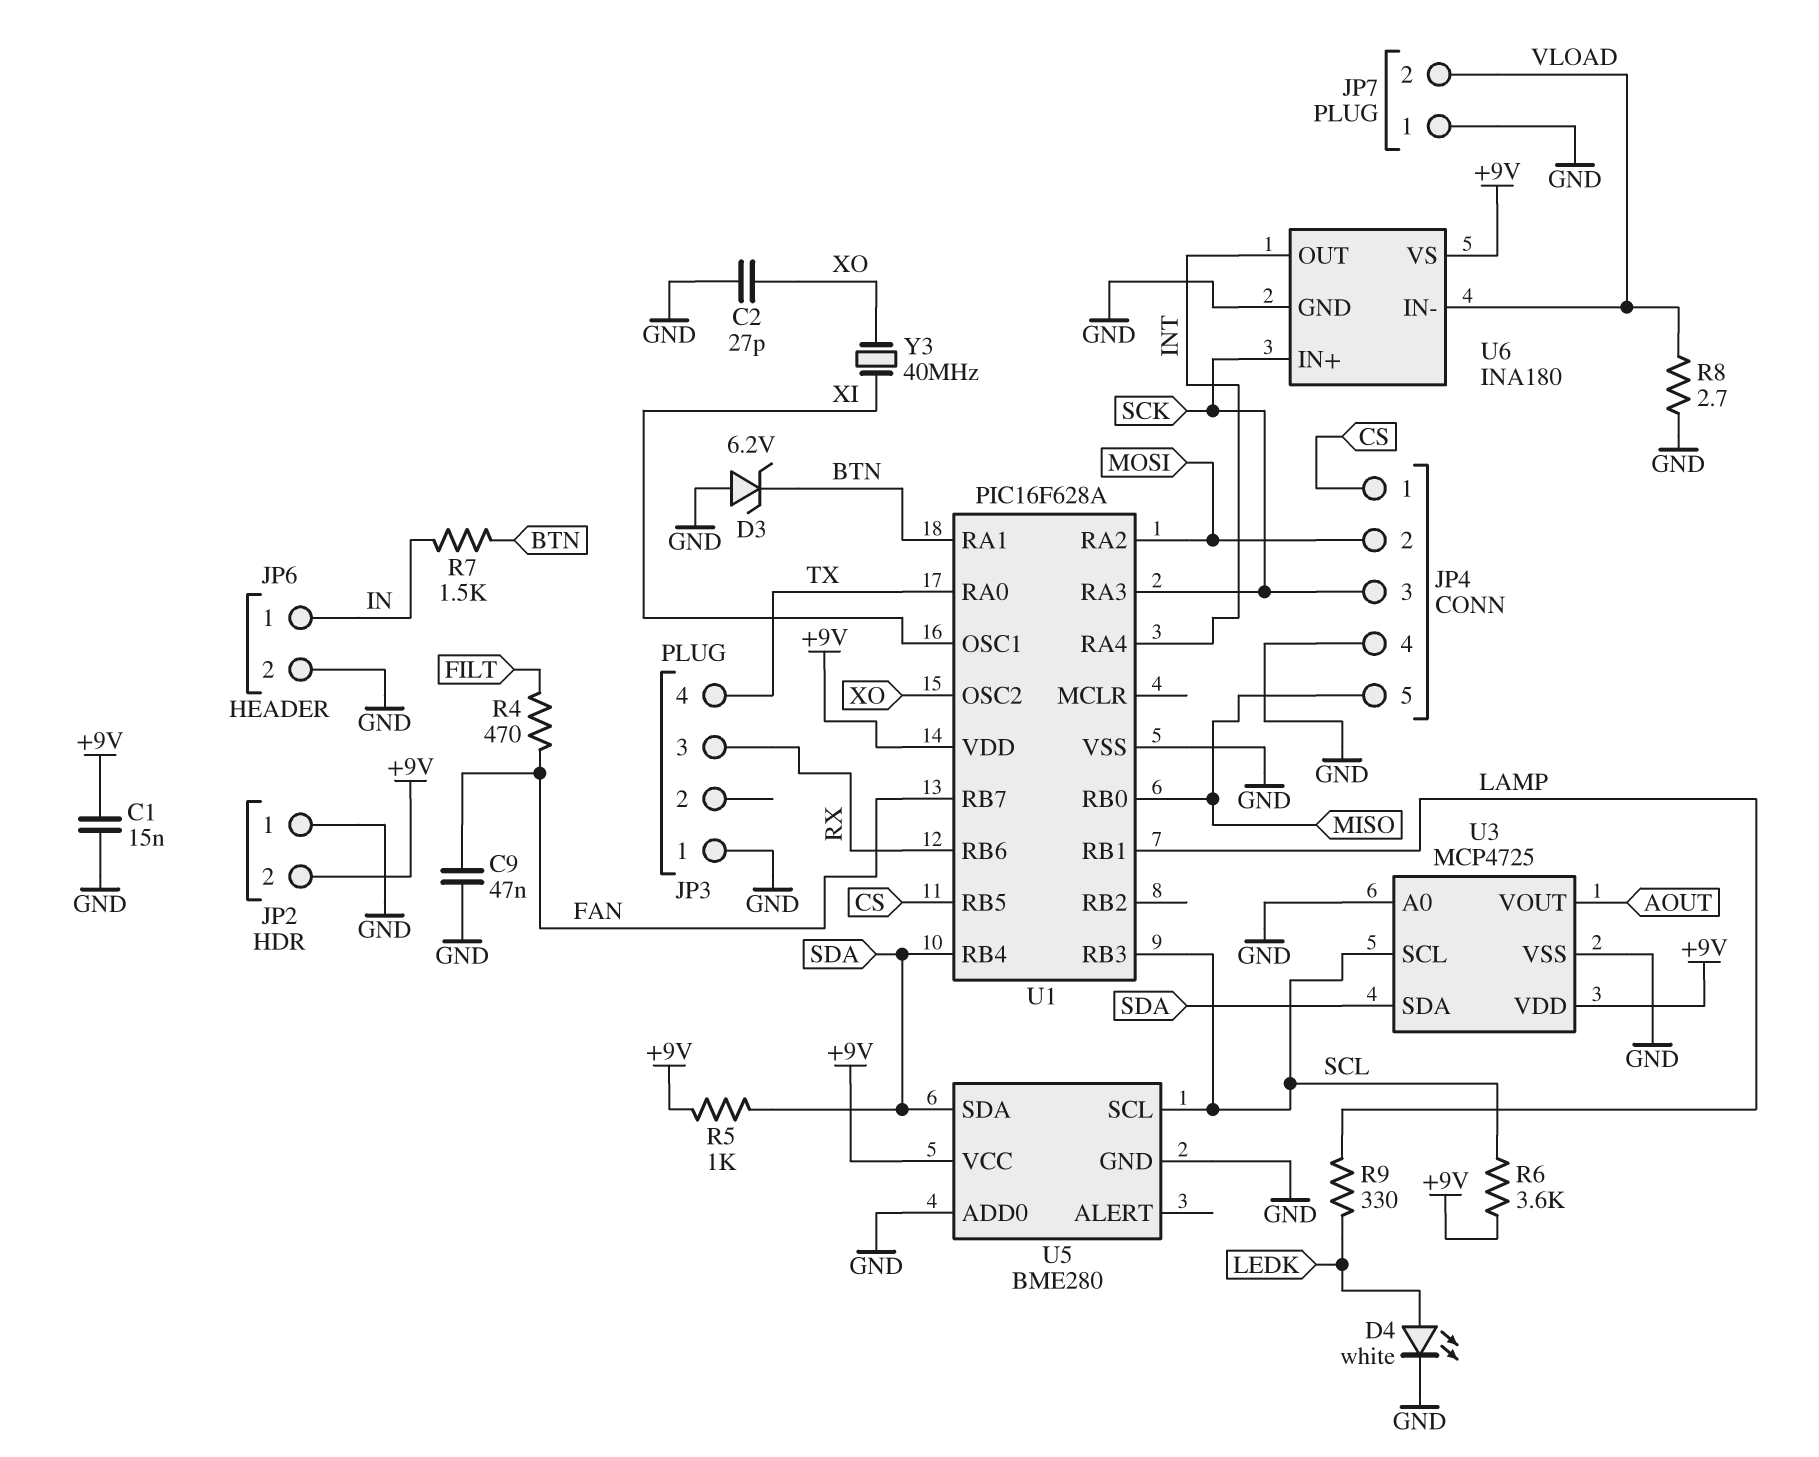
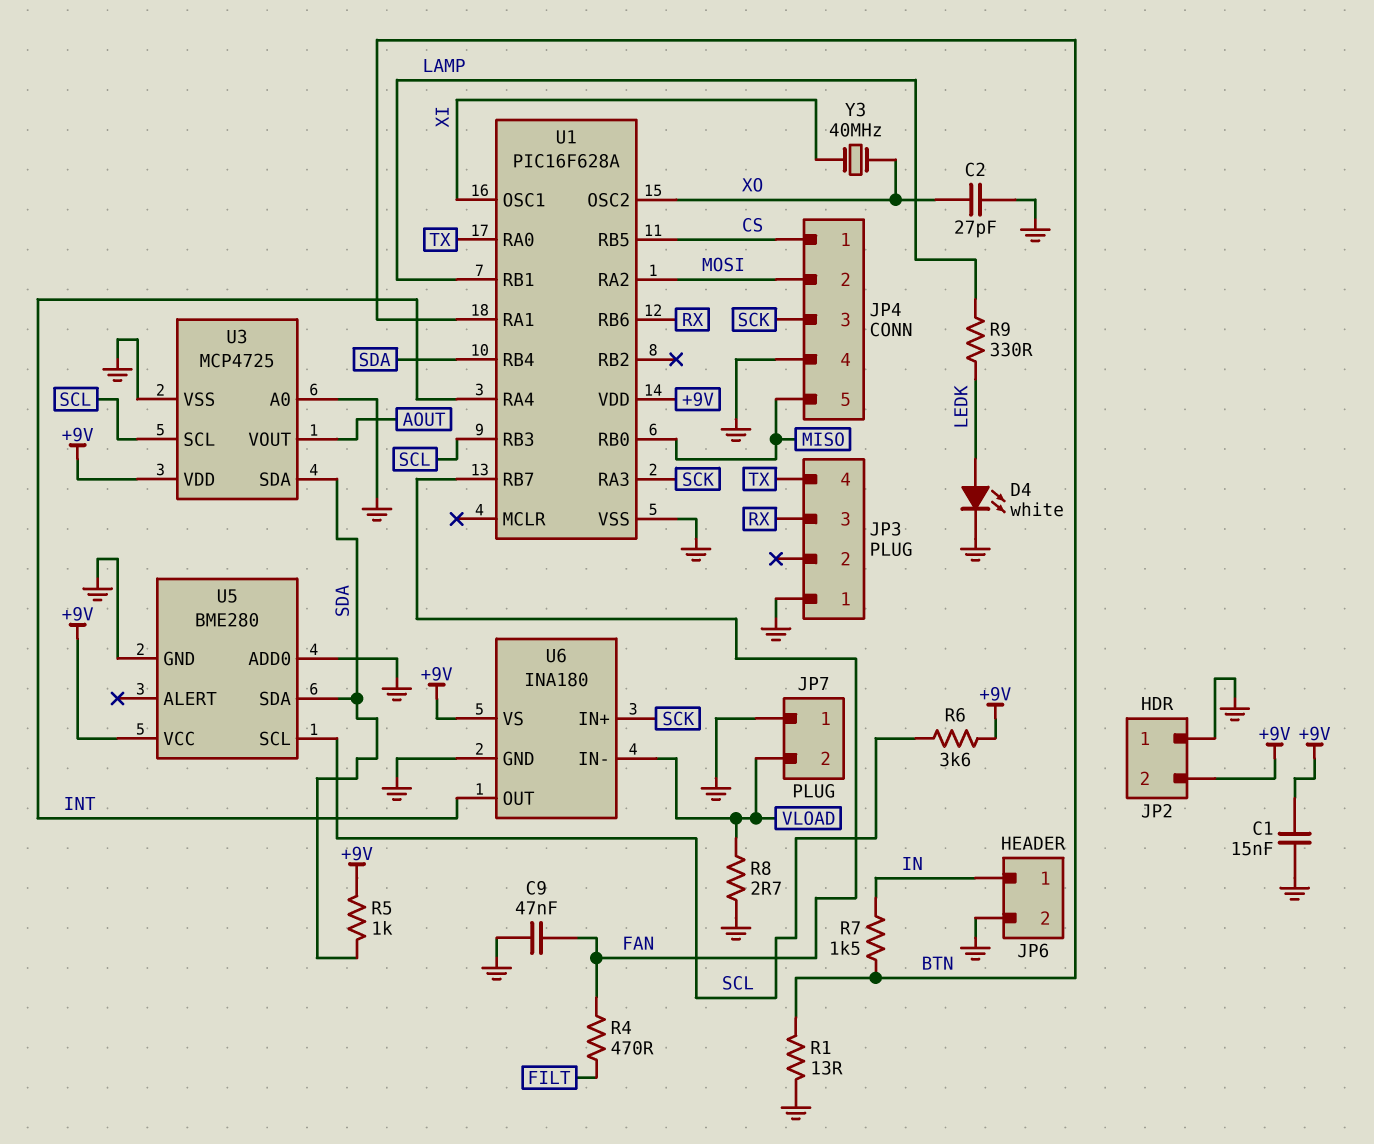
D3: zener 6.2V (A GND, K BTN) -> none
R1: none -> 13 (BTN, GND)

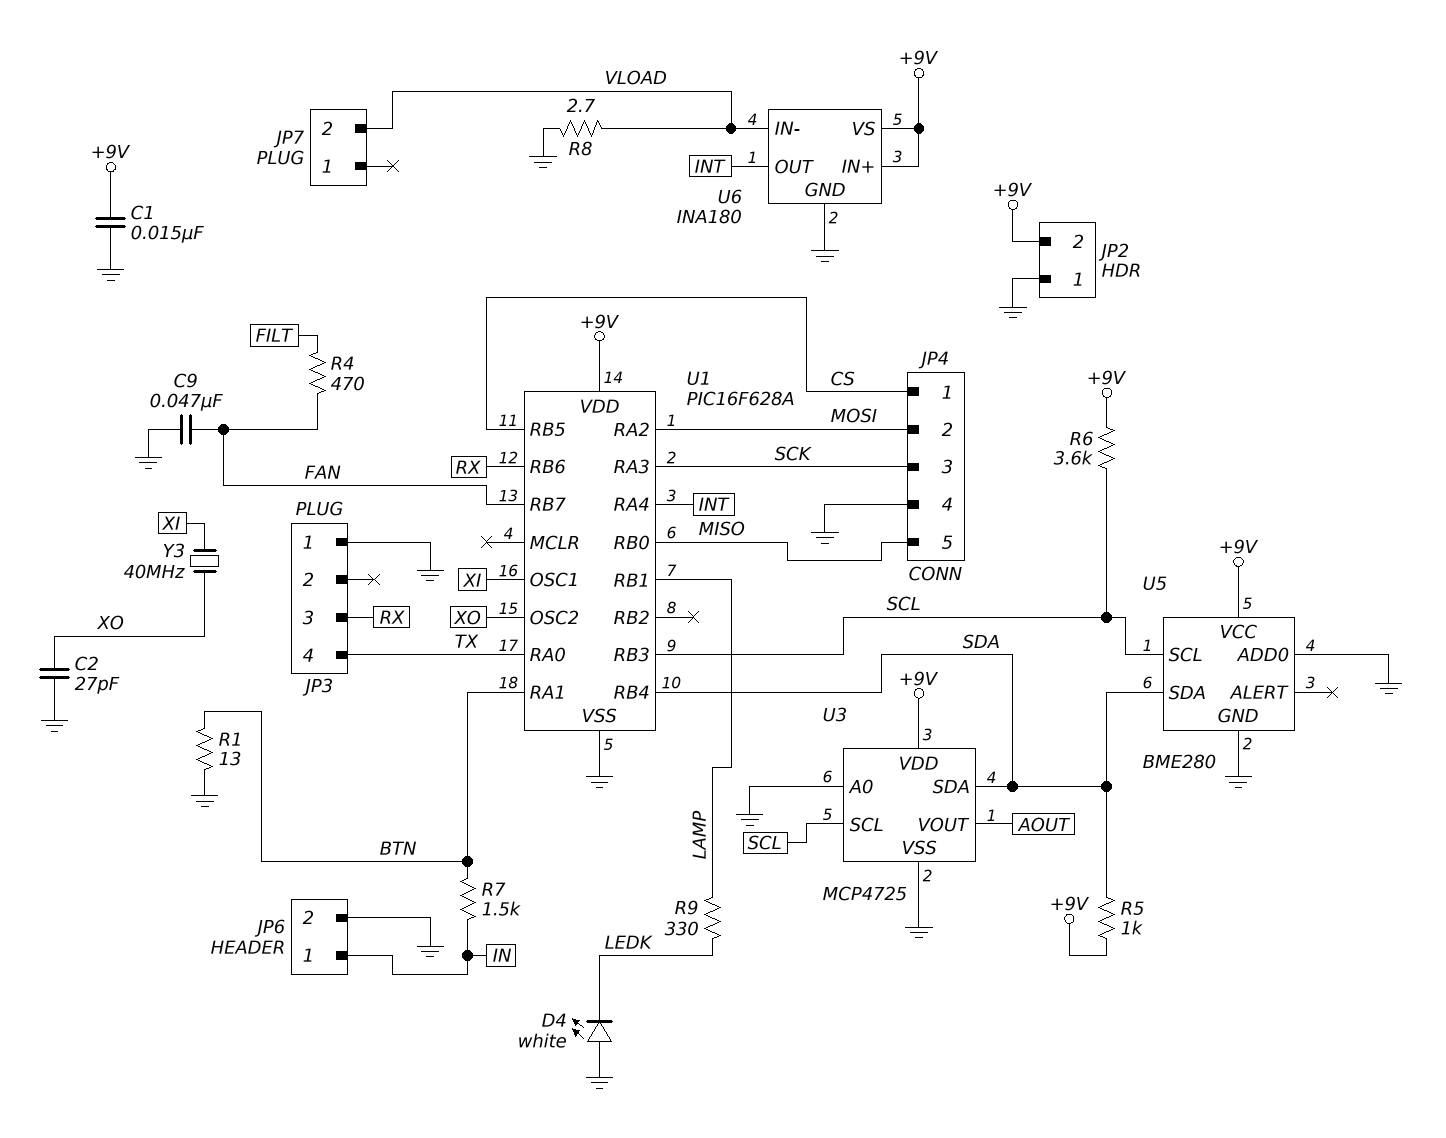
D4: LED white (A LEDK, K GND) -> LED white (A GND, K LEDK)
JP7 pin 1: GND -> none
U6 pin IN+: SCK -> +9V

